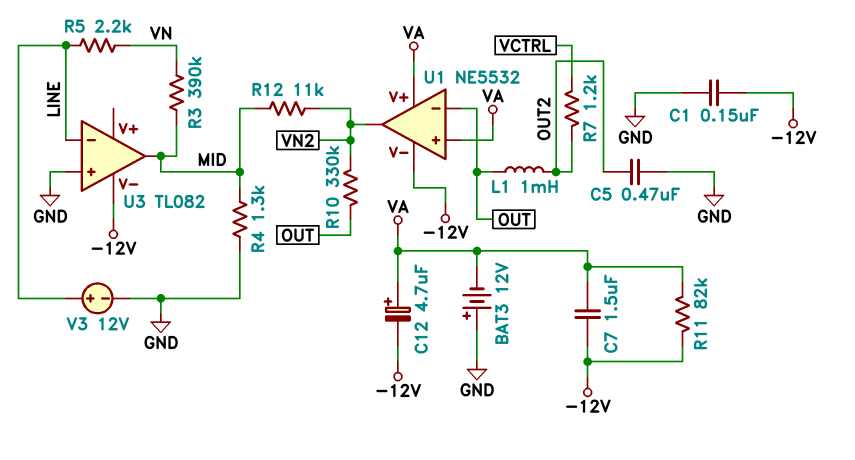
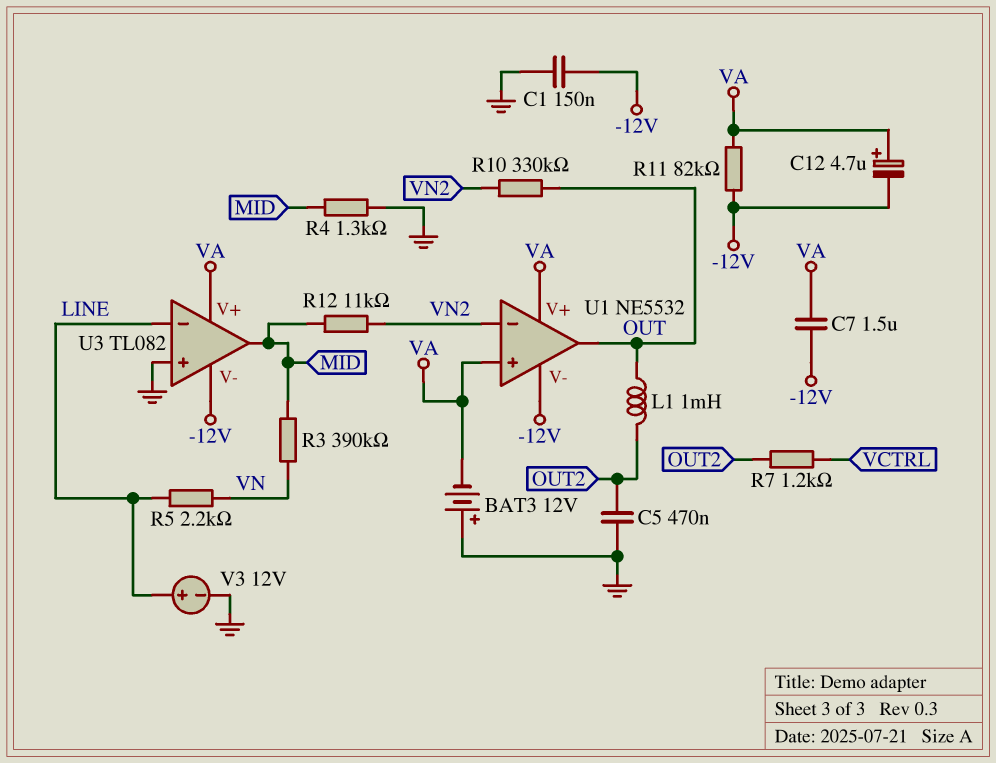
U1 pin in-: OUT -> VN2
U1 pin out: VN2 -> OUT
U3 pin V+: none -> VA

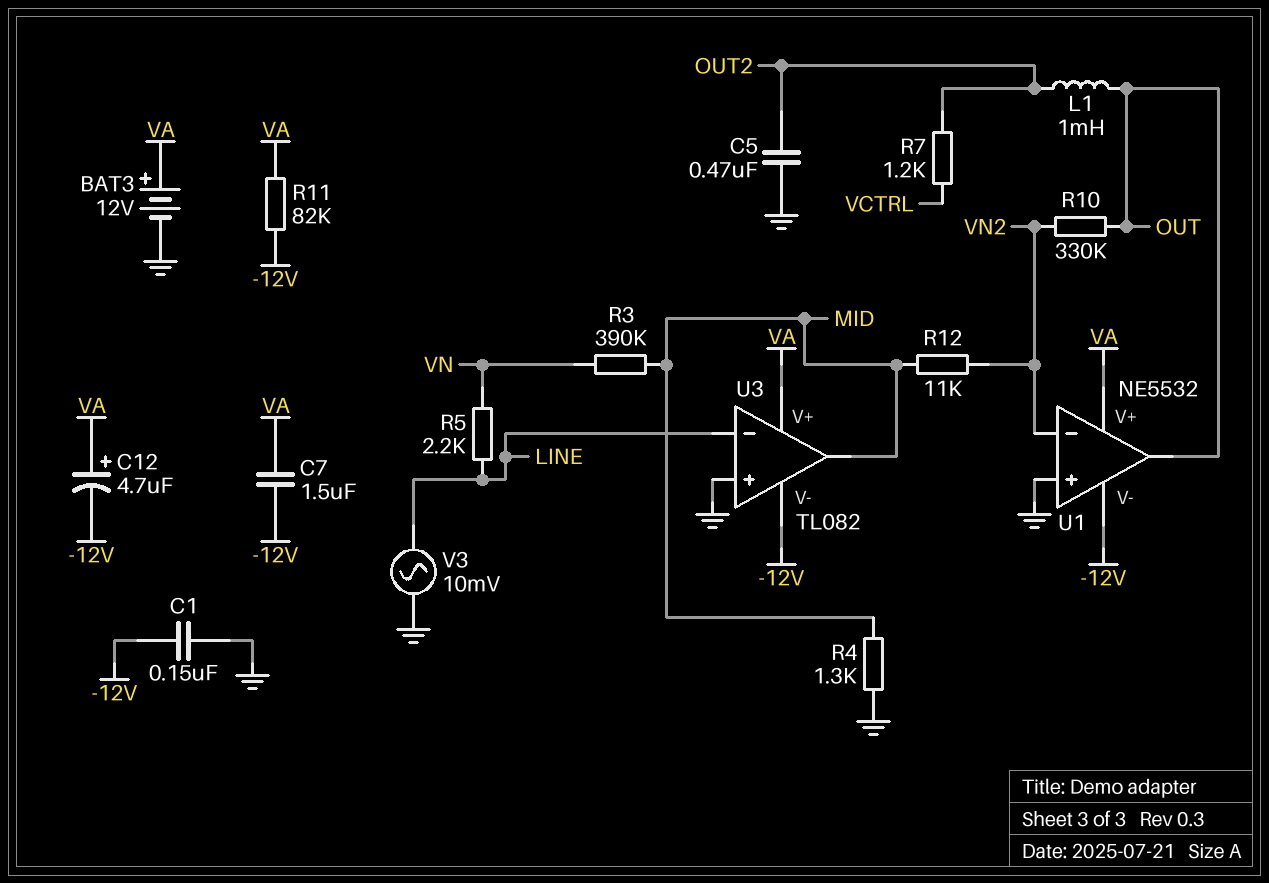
BAT3: 12V (plus GND, minus VA) -> 12V (plus VA, minus GND)
U1 pin in+: VA -> GND
V3: 12V (plus LINE, minus GND) -> AC 10mV (GND, LINE)

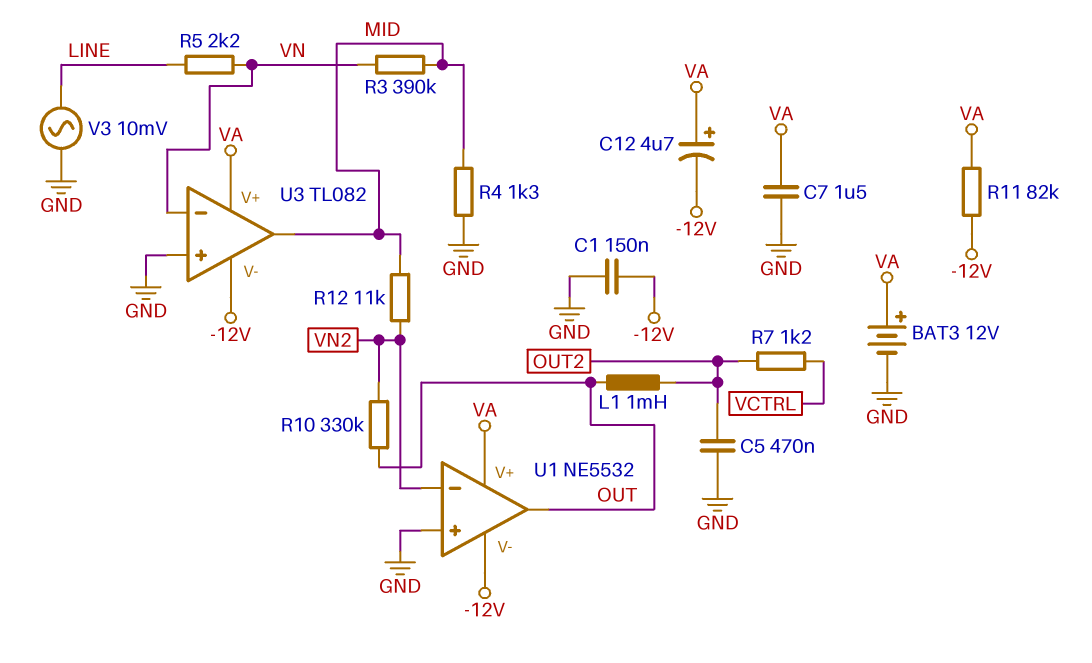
C7: 1.5uF (-12V, VA) -> 1.5uF (GND, VA)
U3 pin in-: LINE -> VN

